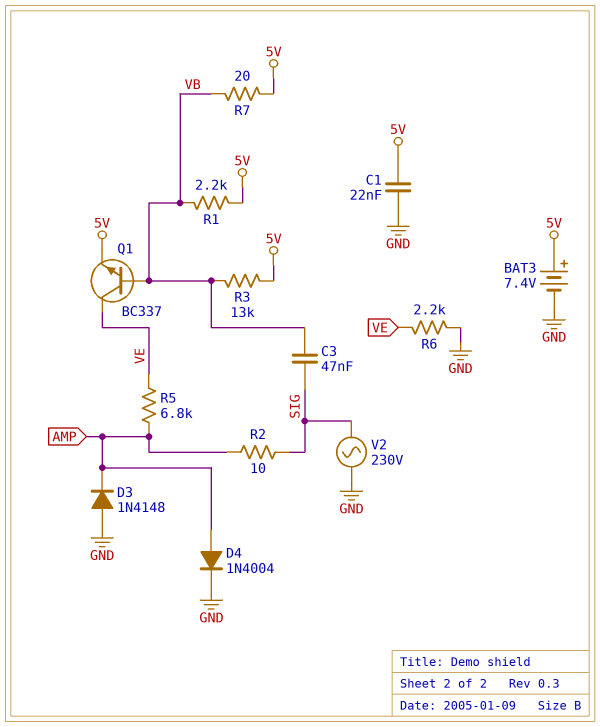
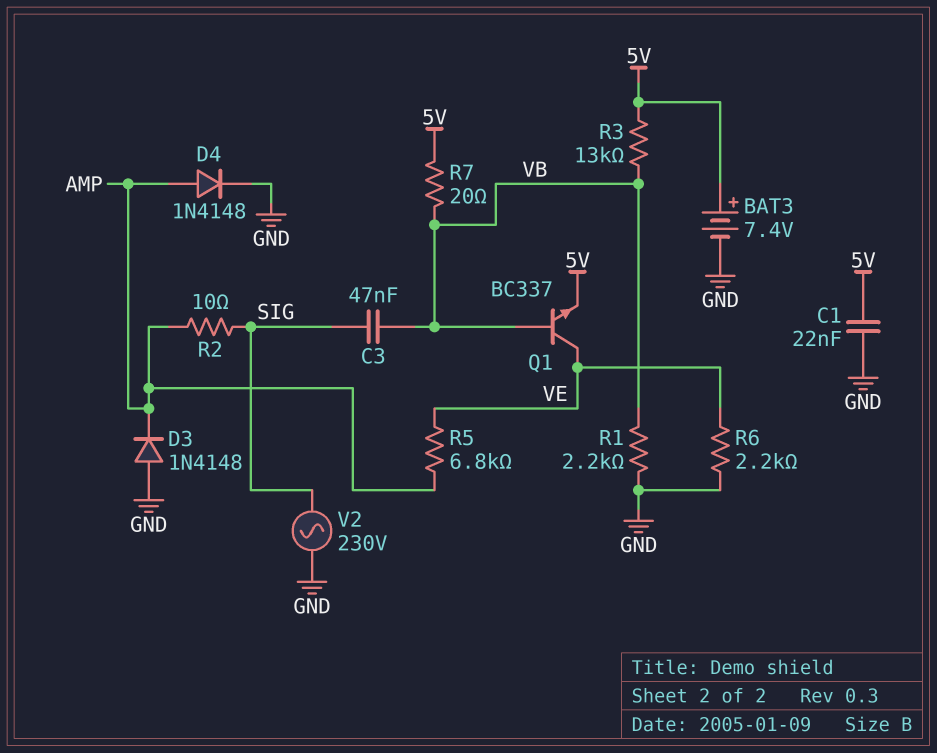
D4: diode 1N4004 (A AMP, K GND) -> diode 1N4148 (A AMP, K GND)
R1: 2.2k (5V, VB) -> 2.2k (GND, VB)

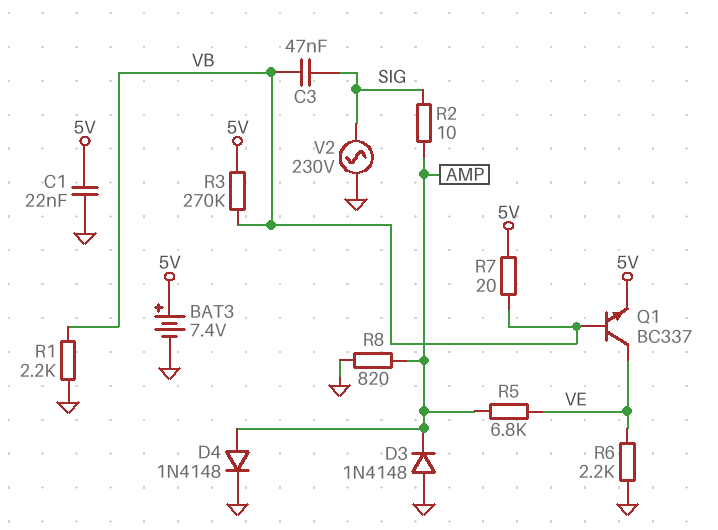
R3: 13k (5V, VB) -> 270k (5V, VB)
R8: none -> 820 (AMP, GND)

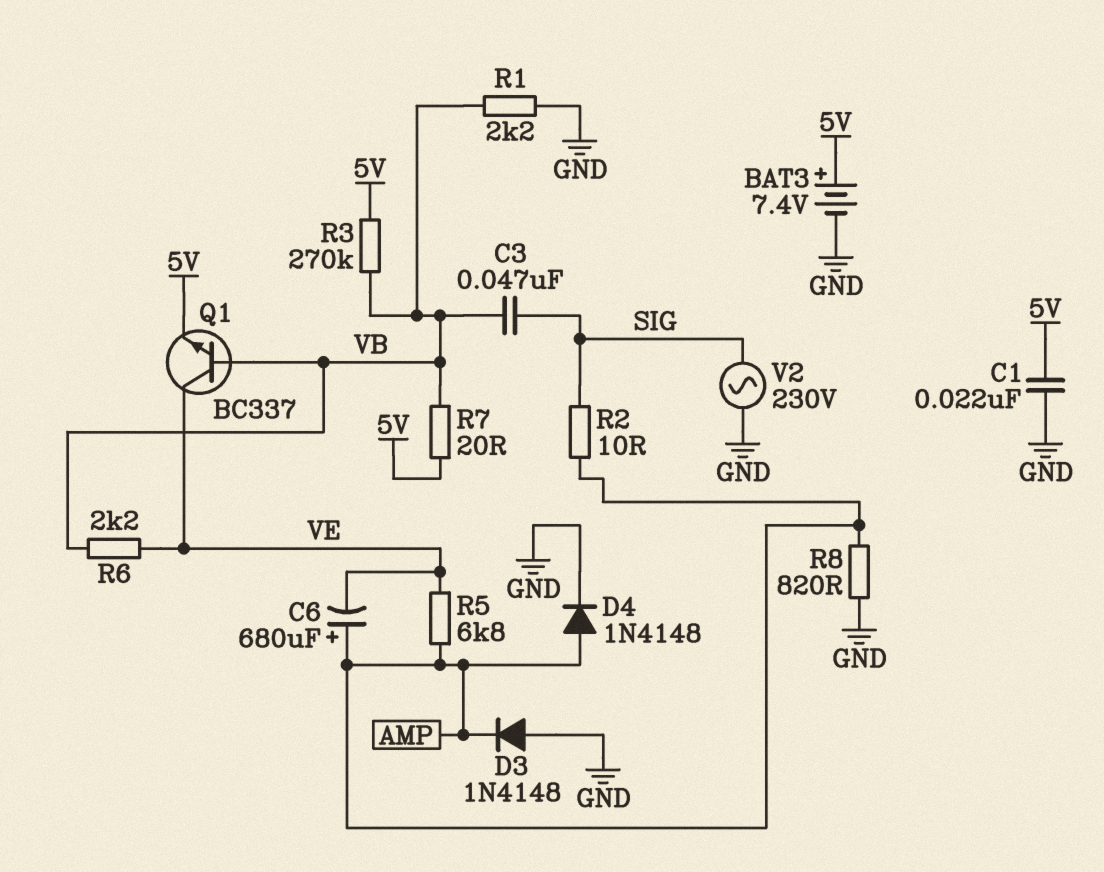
C6: none -> 680uF (plus AMP, minus VE)
R6: 2.2k (GND, VE) -> 2.2k (VB, VE)

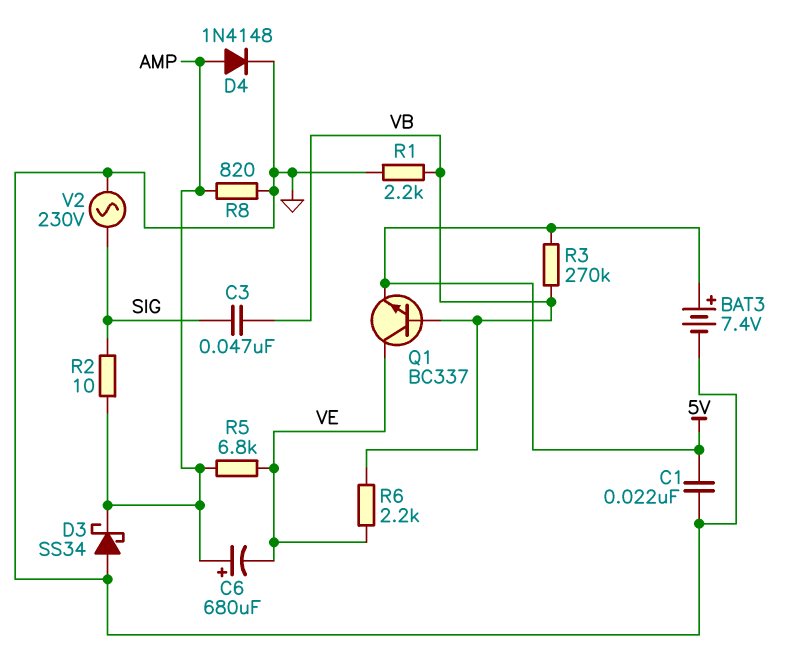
D3: diode 1N4148 (A GND, K AMP) -> schottky SS34 (A GND, K AMP)
R7: 20 (5V, VB) -> none

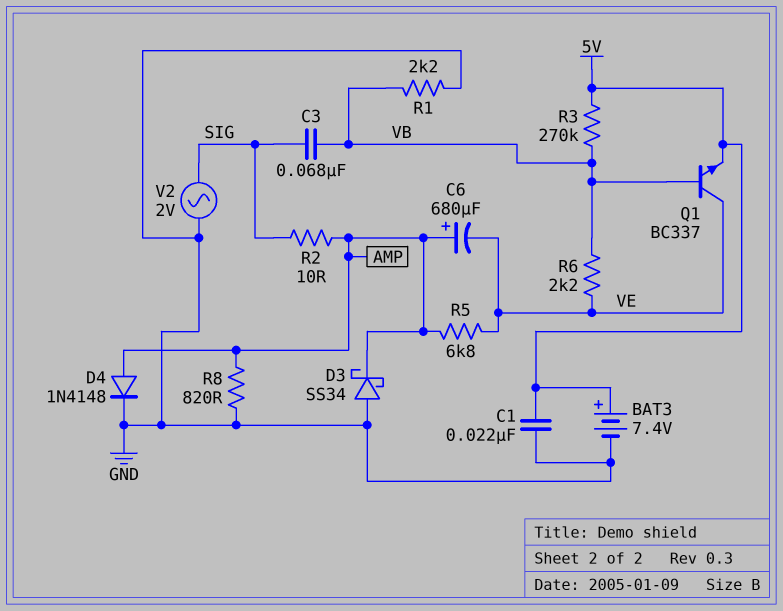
C3: 47nF (SIG, VB) -> 68nF (SIG, VB)
V2: AC 230V (GND, SIG) -> AC 2V (GND, SIG)

